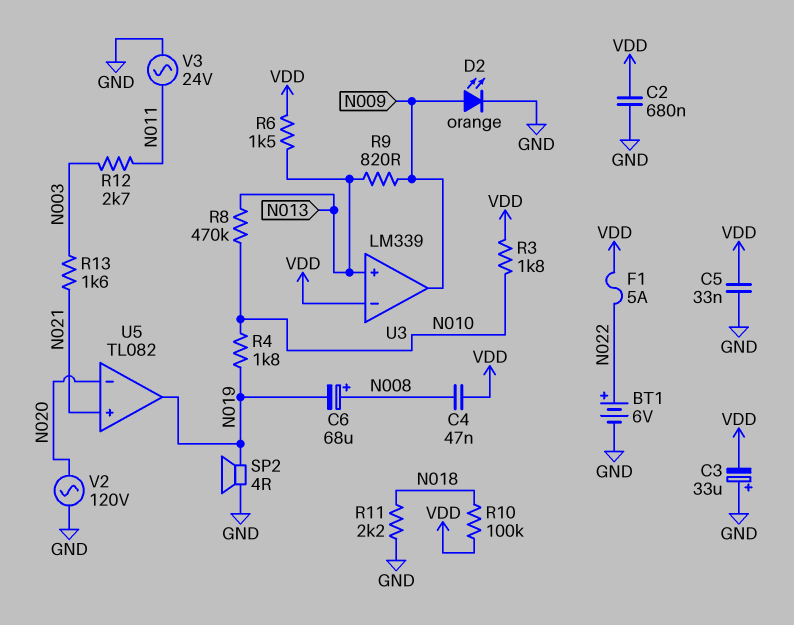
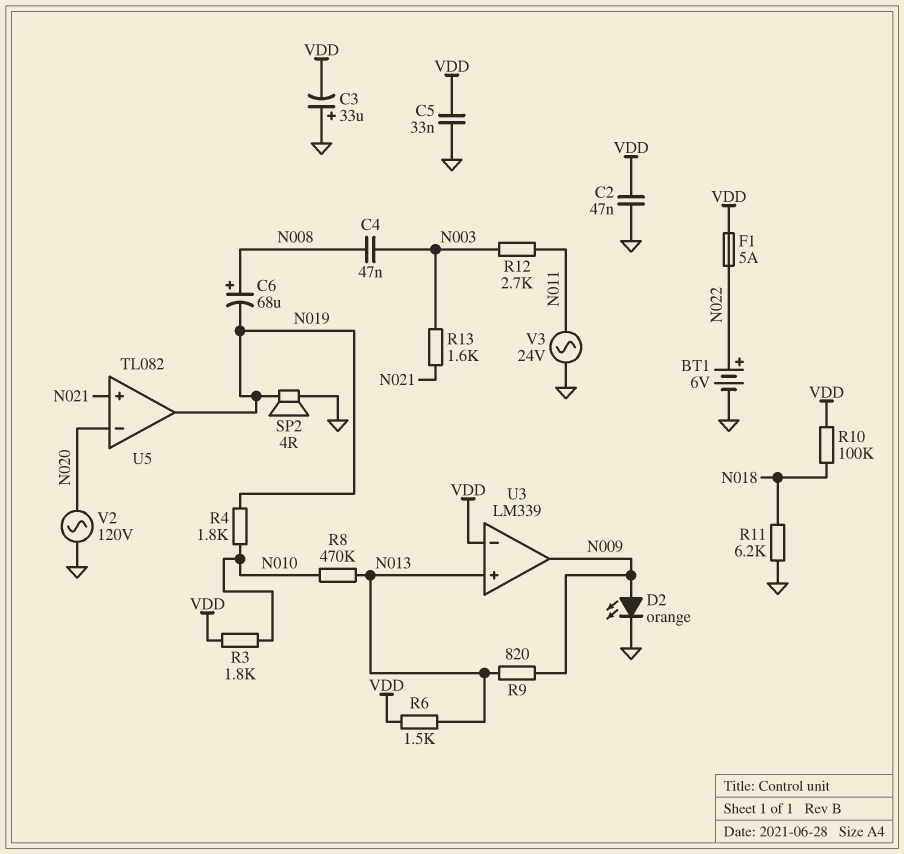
C2: 680nF (GND, VDD) -> 47nF (GND, VDD)
C4: 47nF (N008, VDD) -> 47nF (N003, N008)
R11: 2.2k (GND, N018) -> 6.2k (GND, N018)

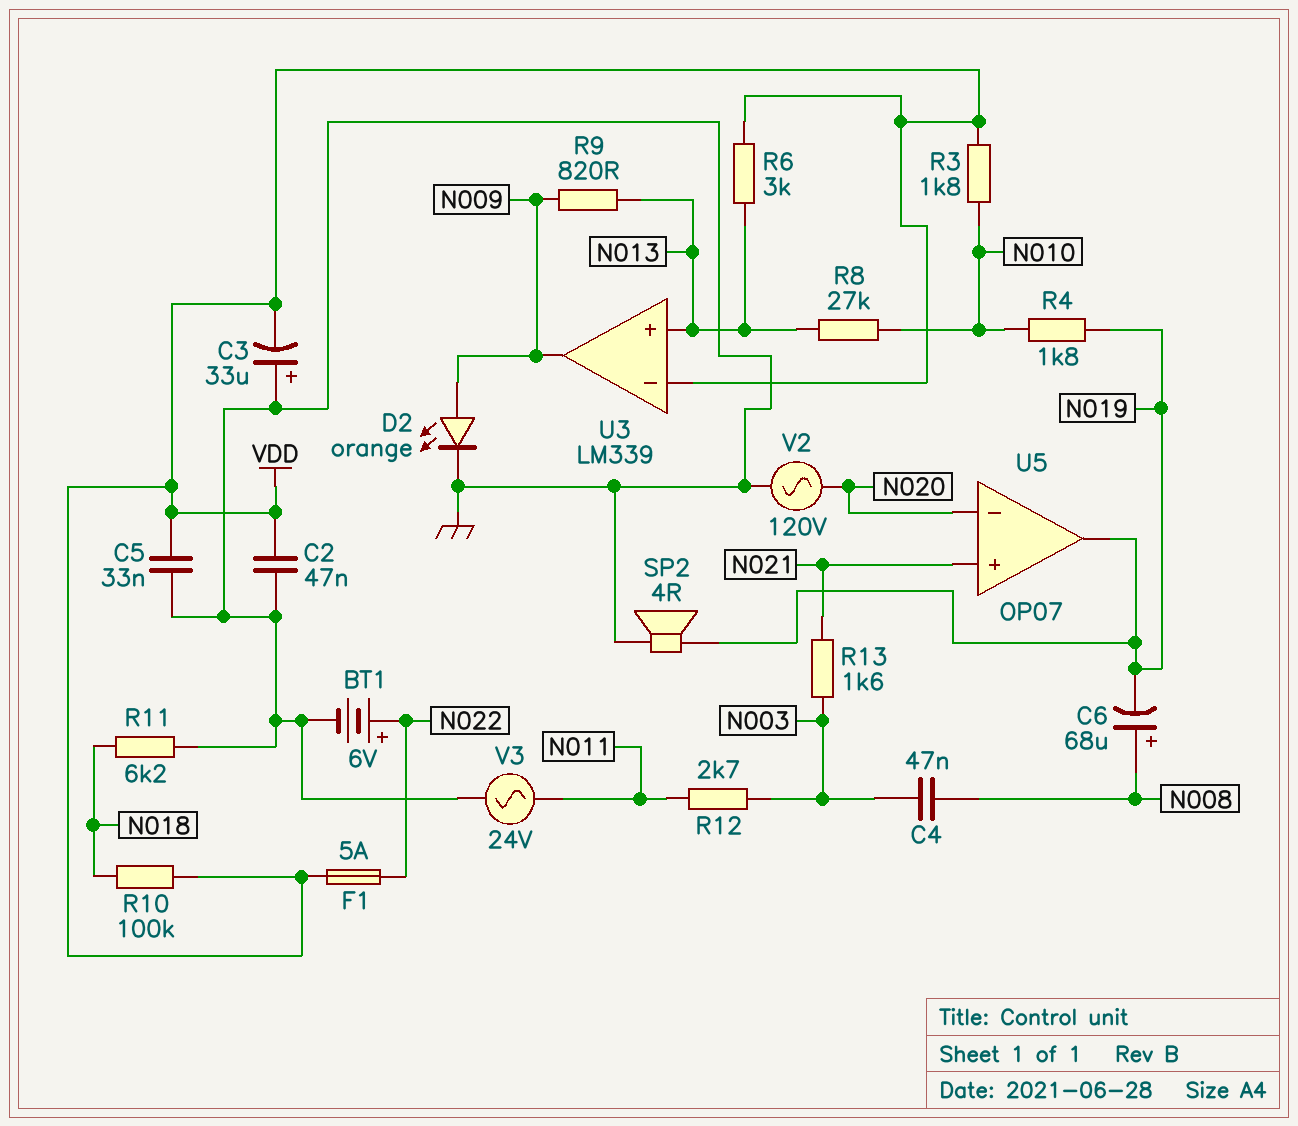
R6: 1.5k (N013, VDD) -> 3k (N013, VDD)
R8: 470k (N010, N013) -> 27k (N010, N013)
U5: TL082 -> OP07

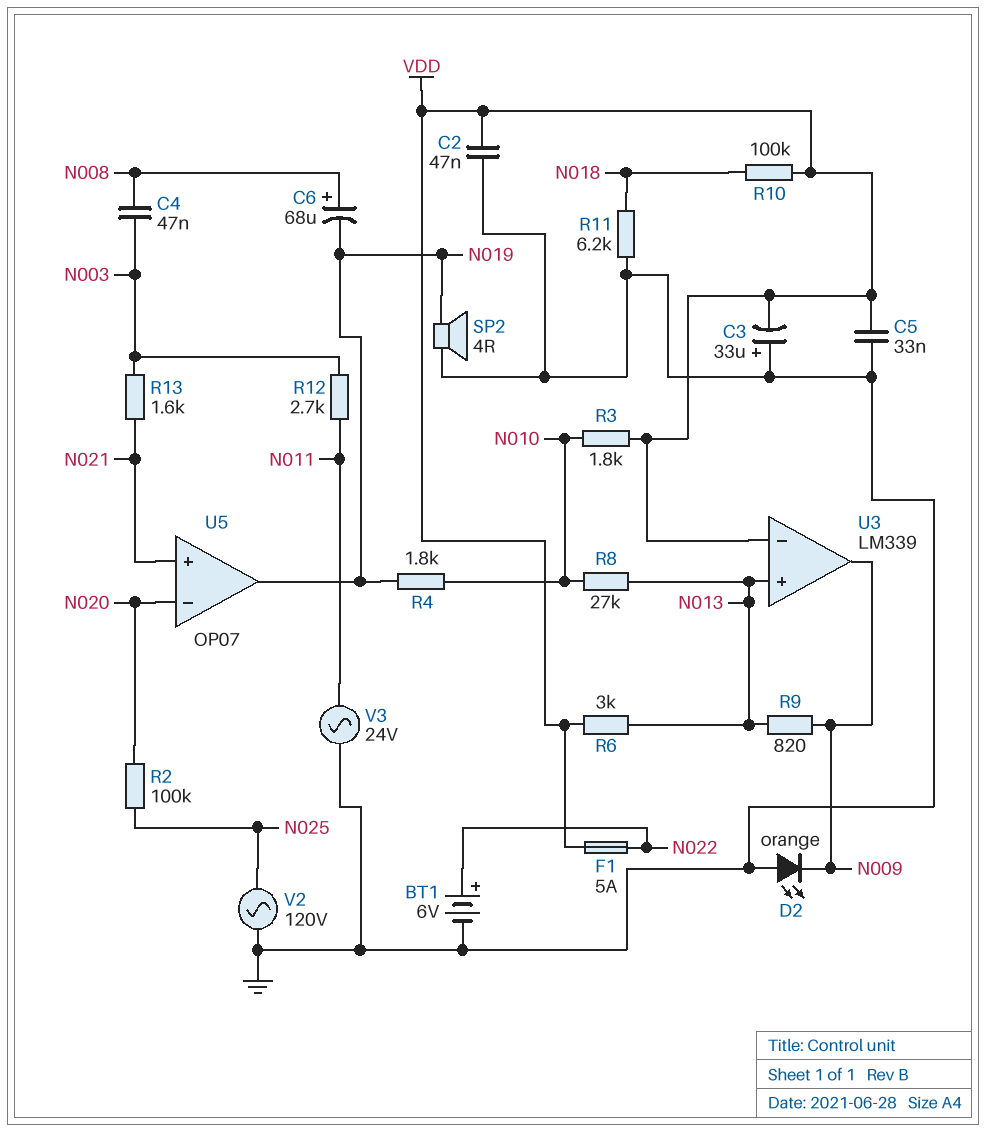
D2: LED orange (A N009, K GND) -> LED orange (A GND, K N009)
R2: none -> 100k (N020, N025)
V2: AC 120V (GND, N020) -> AC 120V (GND, N025)

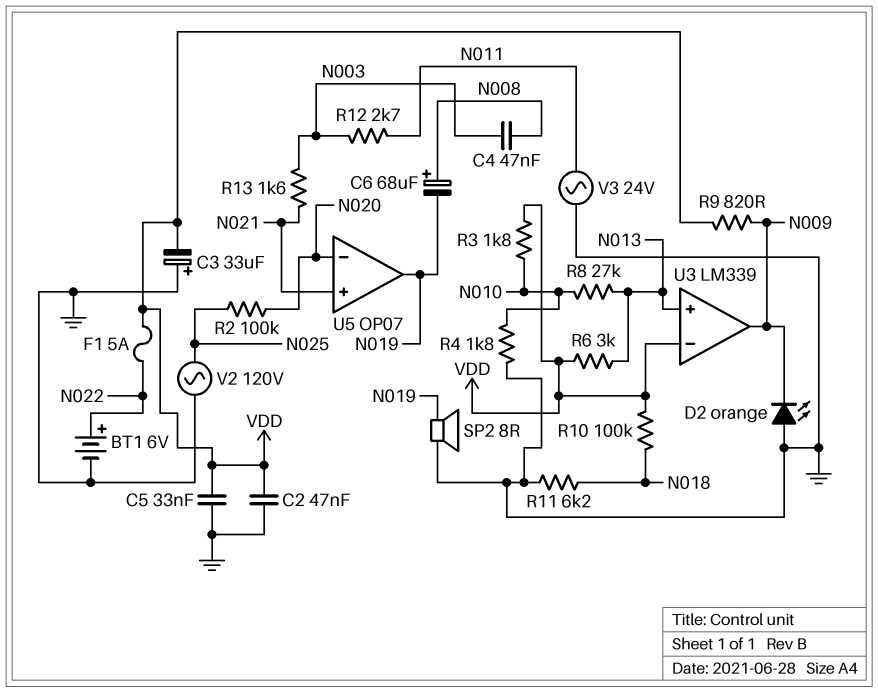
R4: 1.8k (N010, N019) -> 1.8k (GND, N010)
R9: 820 (N009, N013) -> 820 (N009, VDD)
SP2: speaker 4R (GND, N019) -> speaker 8R (GND, N019)

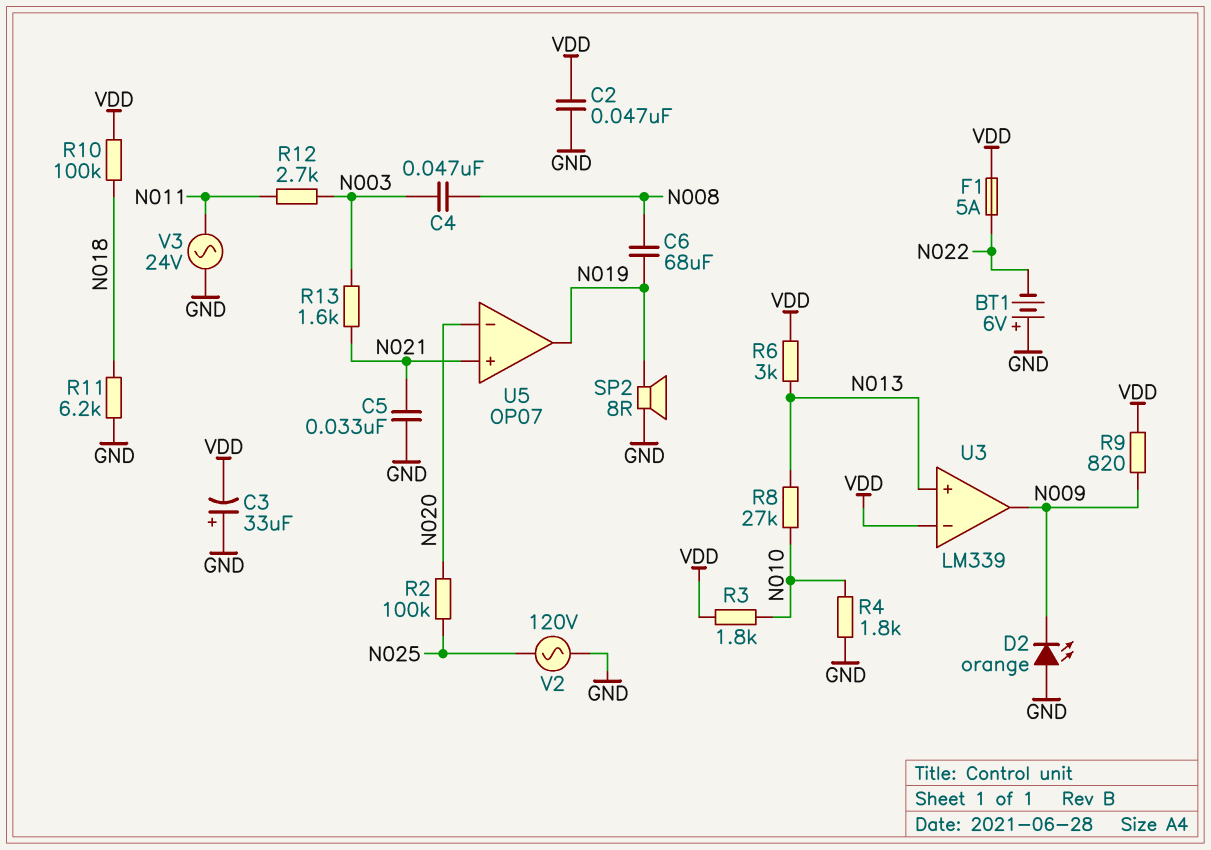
BT1: 6V (plus N022, minus GND) -> 6V (plus GND, minus N022)
C5: 33nF (GND, VDD) -> 33nF (GND, N021)
C6: 68uF (plus N008, minus N019) -> 68uF (N008, N019)

